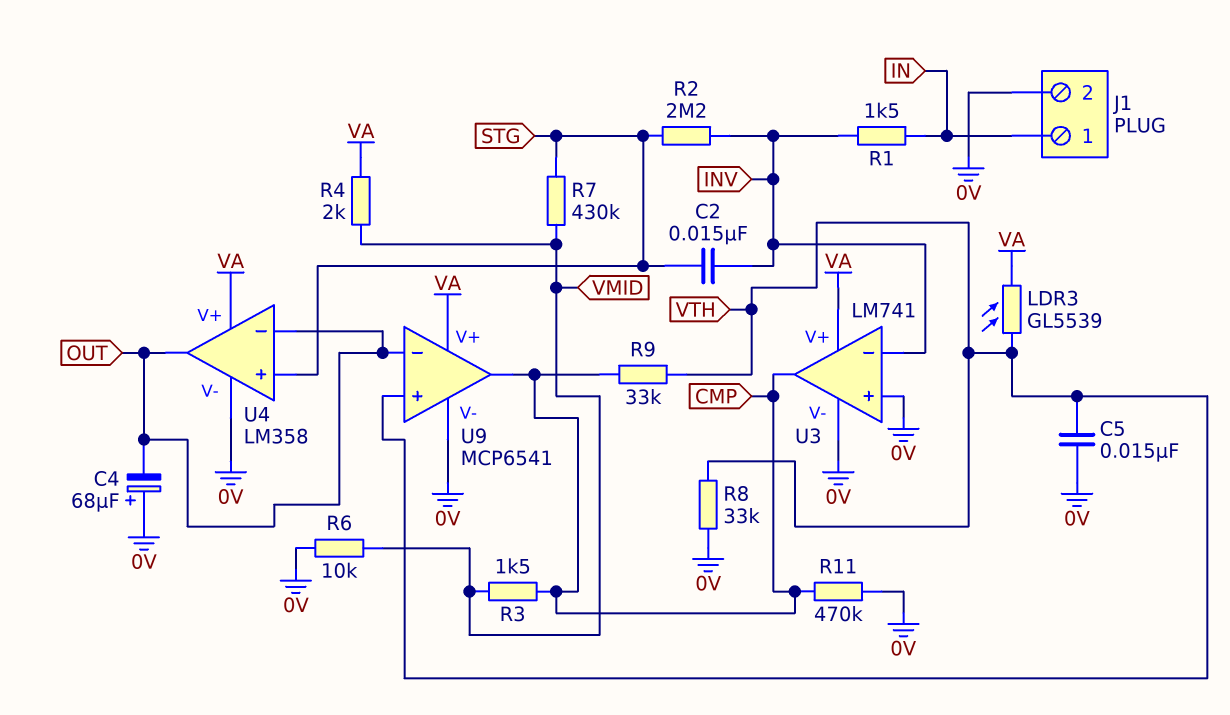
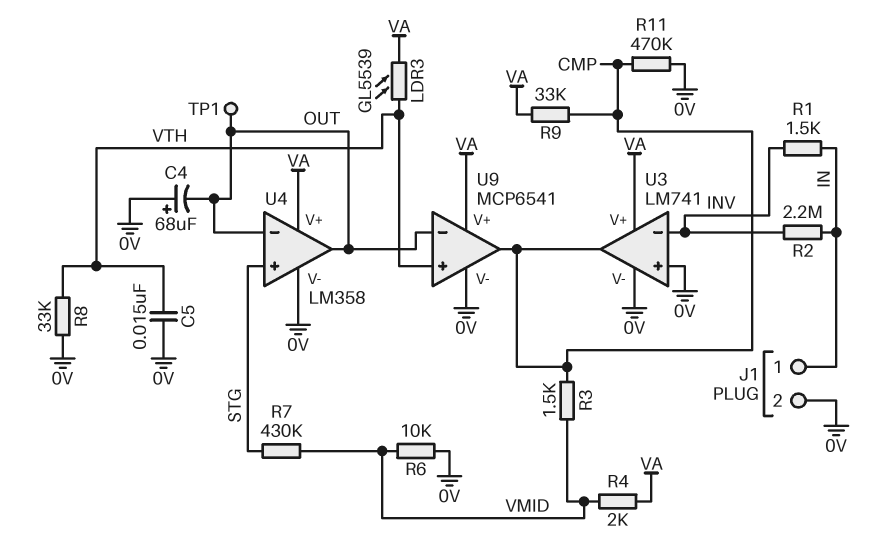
C2: 15nF (INV, STG) -> none
R2: 2.2M (INV, STG) -> 2.2M (IN, INV)
R9: 33k (CMP, VTH) -> 33k (CMP, VA)
TP1: none -> test point (OUT)

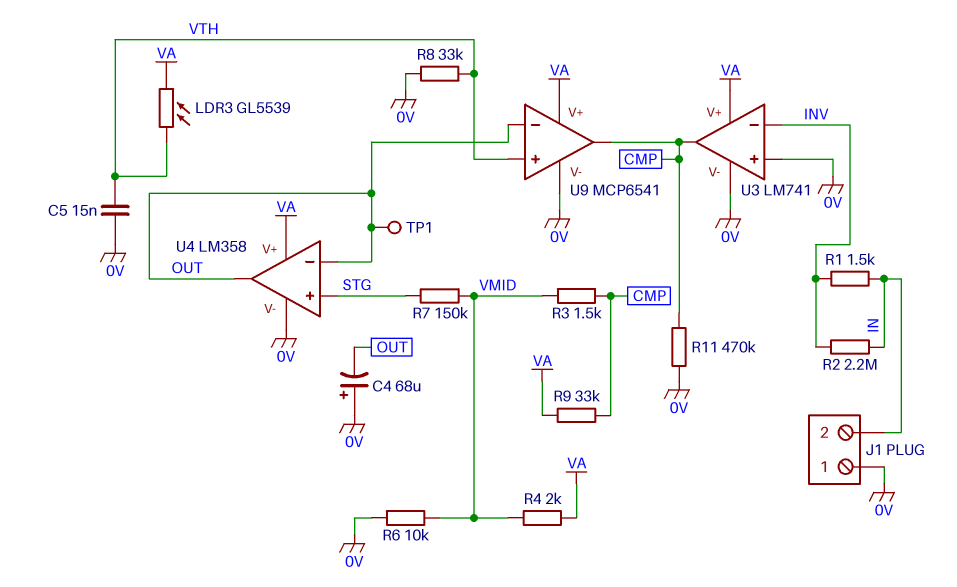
J1 pin 1: IN -> 0V
J1 pin 2: 0V -> IN
R7: 430k (STG, VMID) -> 150k (STG, VMID)

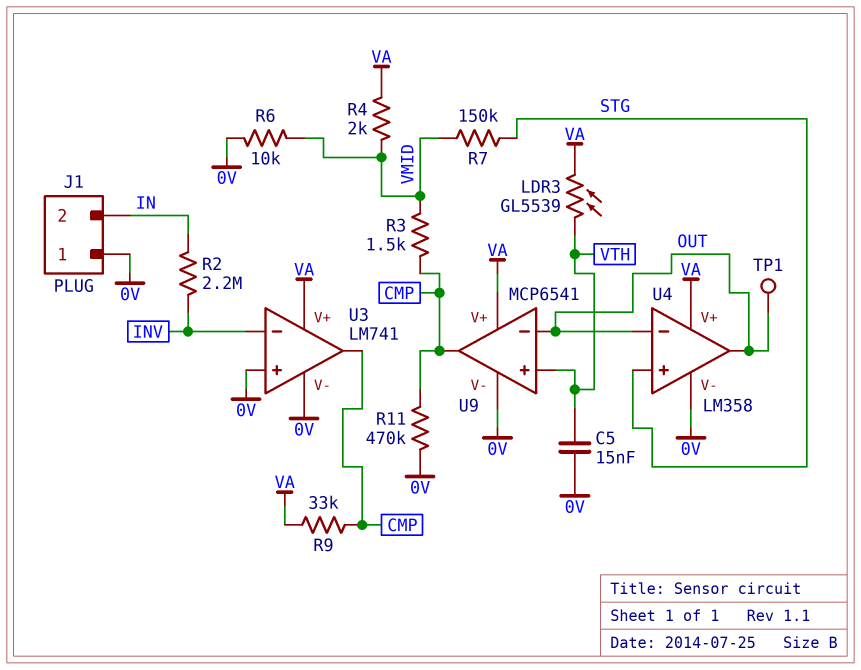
C4: 68uF (plus 0V, minus OUT) -> none
R1: 1.5k (IN, INV) -> none
R8: 33k (0V, VTH) -> none

